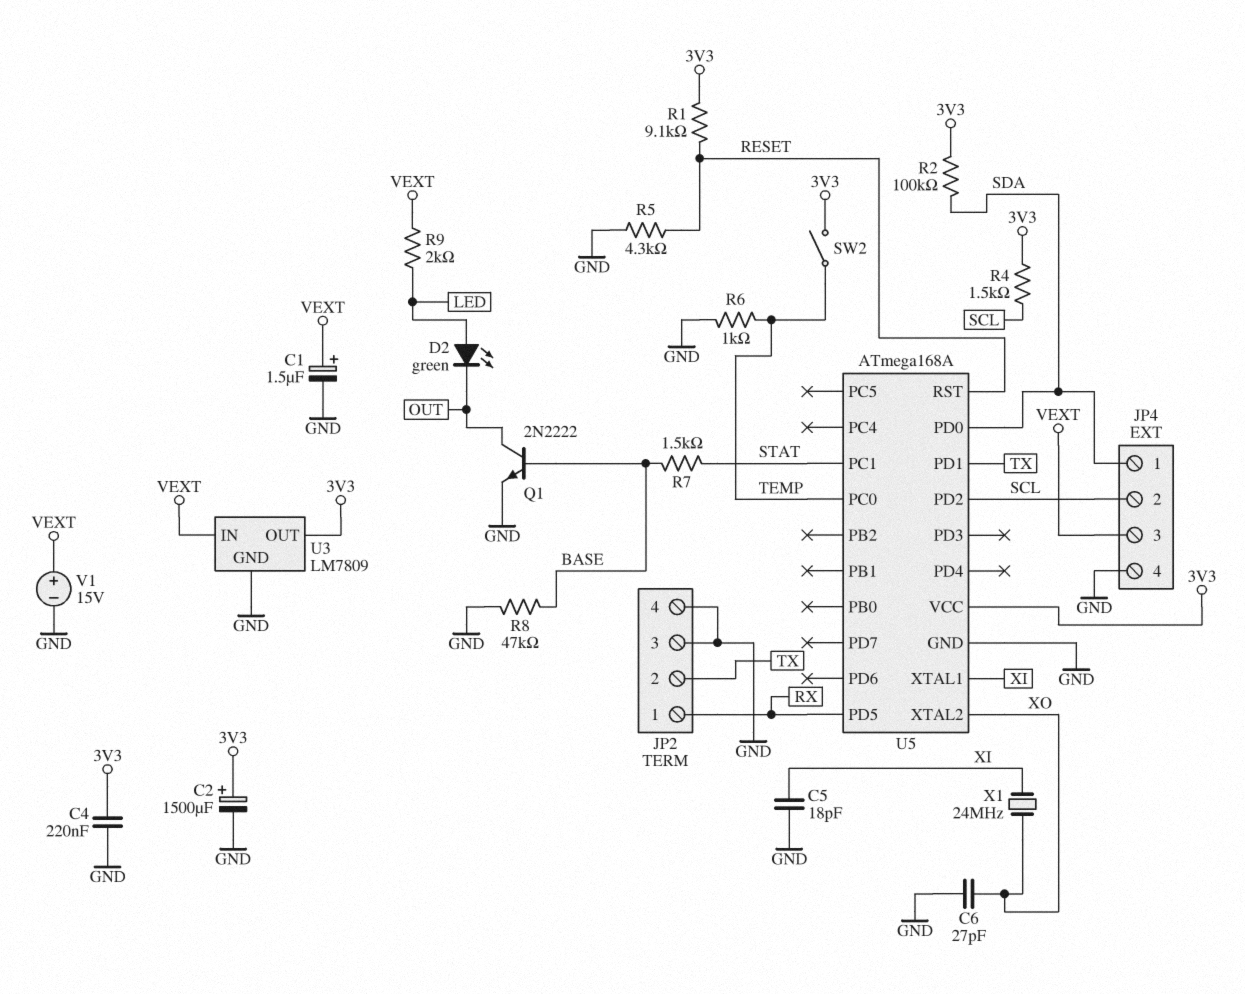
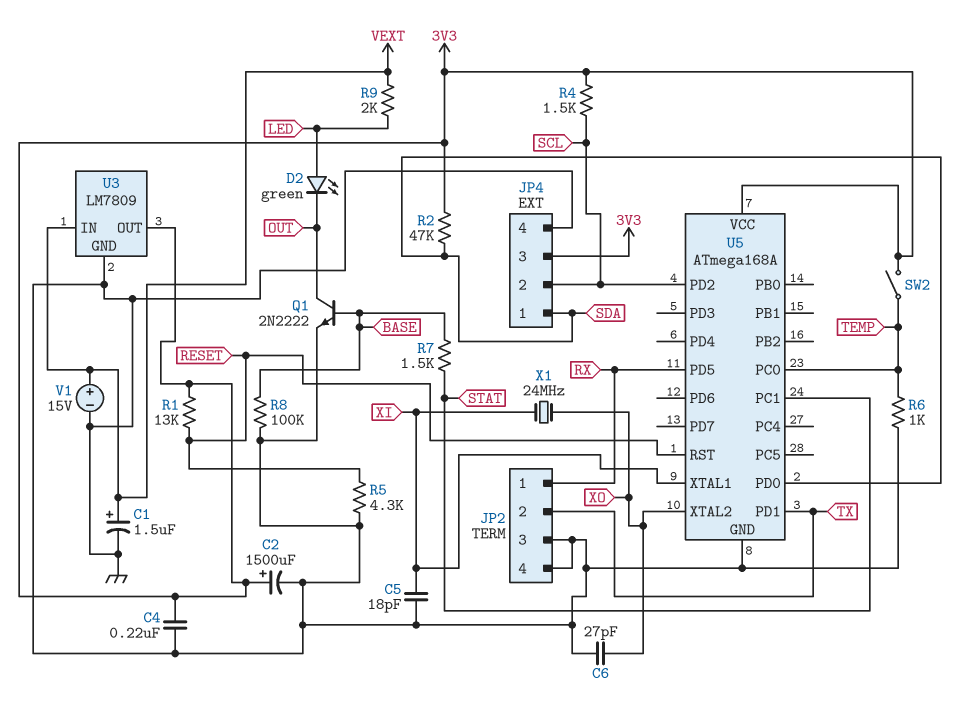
JP4 pin 3: VEXT -> 3V3
R1: 9.1k (3V3, RESET) -> 13k (3V3, RESET)
R2: 100k (3V3, SDA) -> 47k (3V3, SDA)
R8: 47k (BASE, GND) -> 100k (BASE, GND)

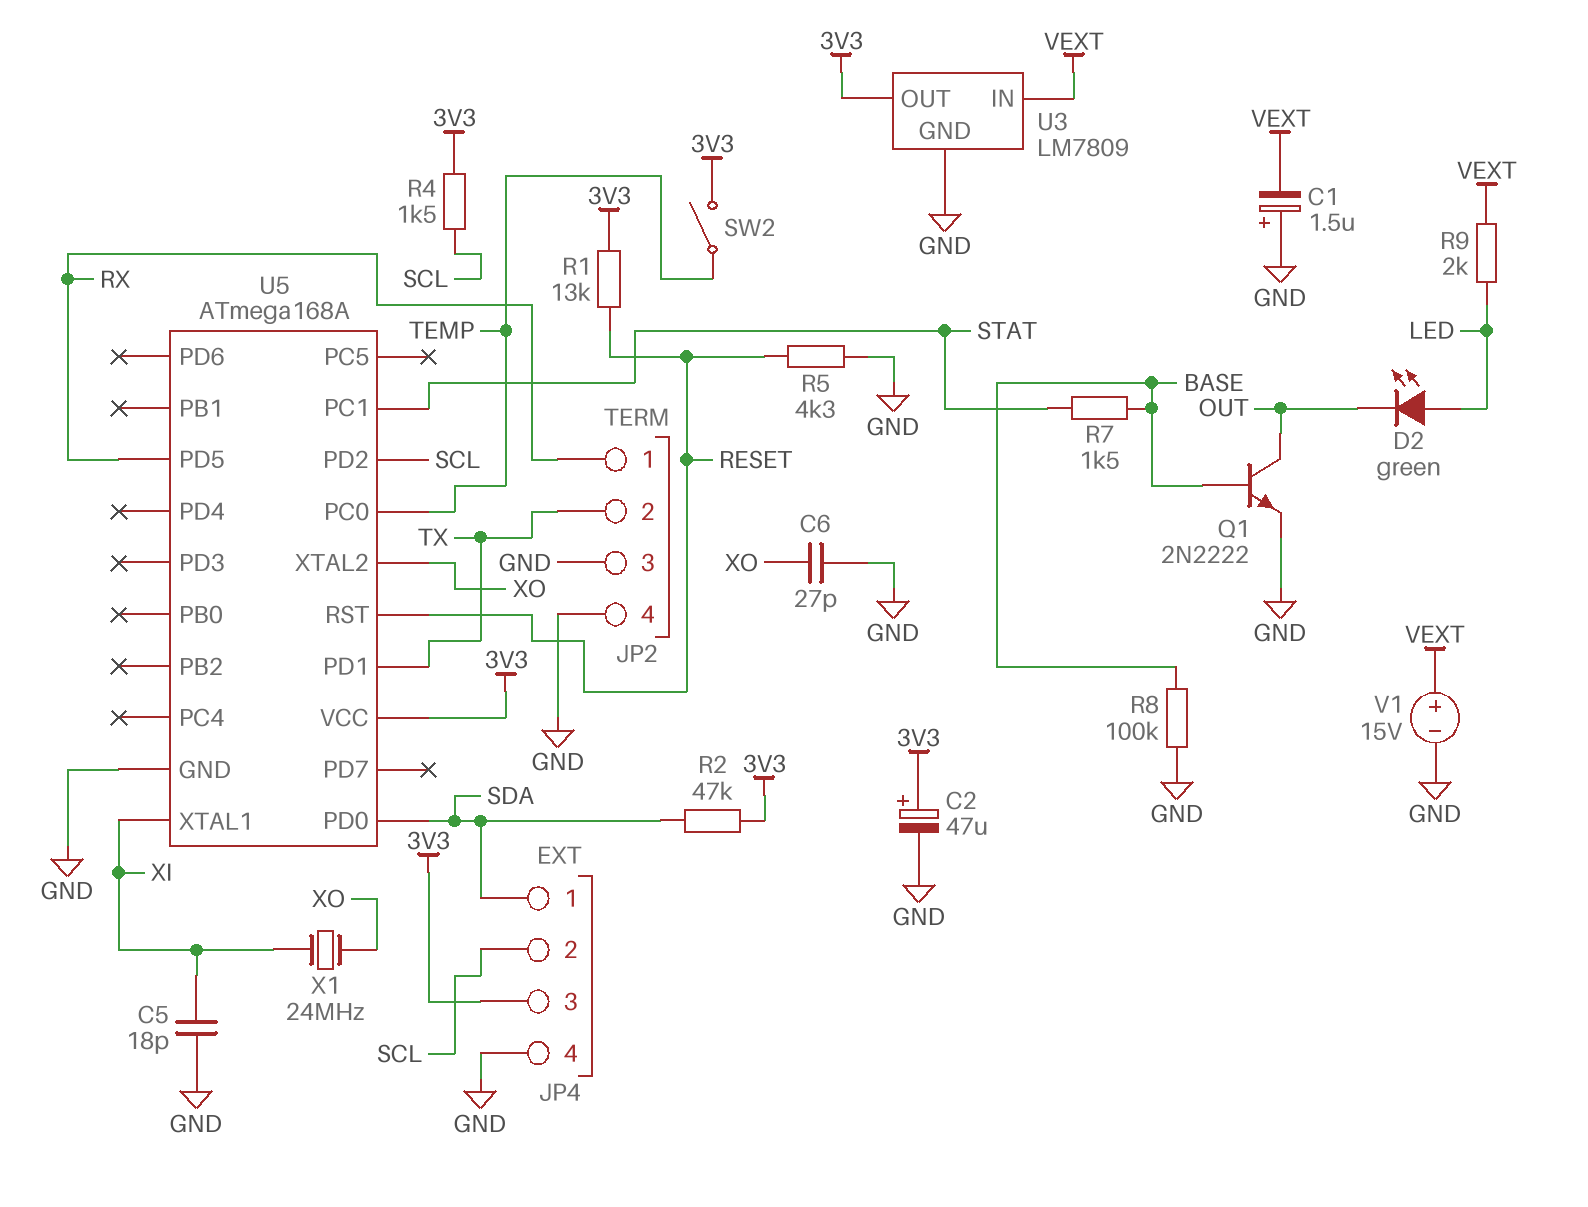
C1: 1.5uF (plus VEXT, minus GND) -> 1.5uF (plus GND, minus VEXT)
C2: 1500uF (plus 3V3, minus GND) -> 47uF (plus 3V3, minus GND)
C4: 220nF (3V3, GND) -> none
R6: 1k (GND, TEMP) -> none

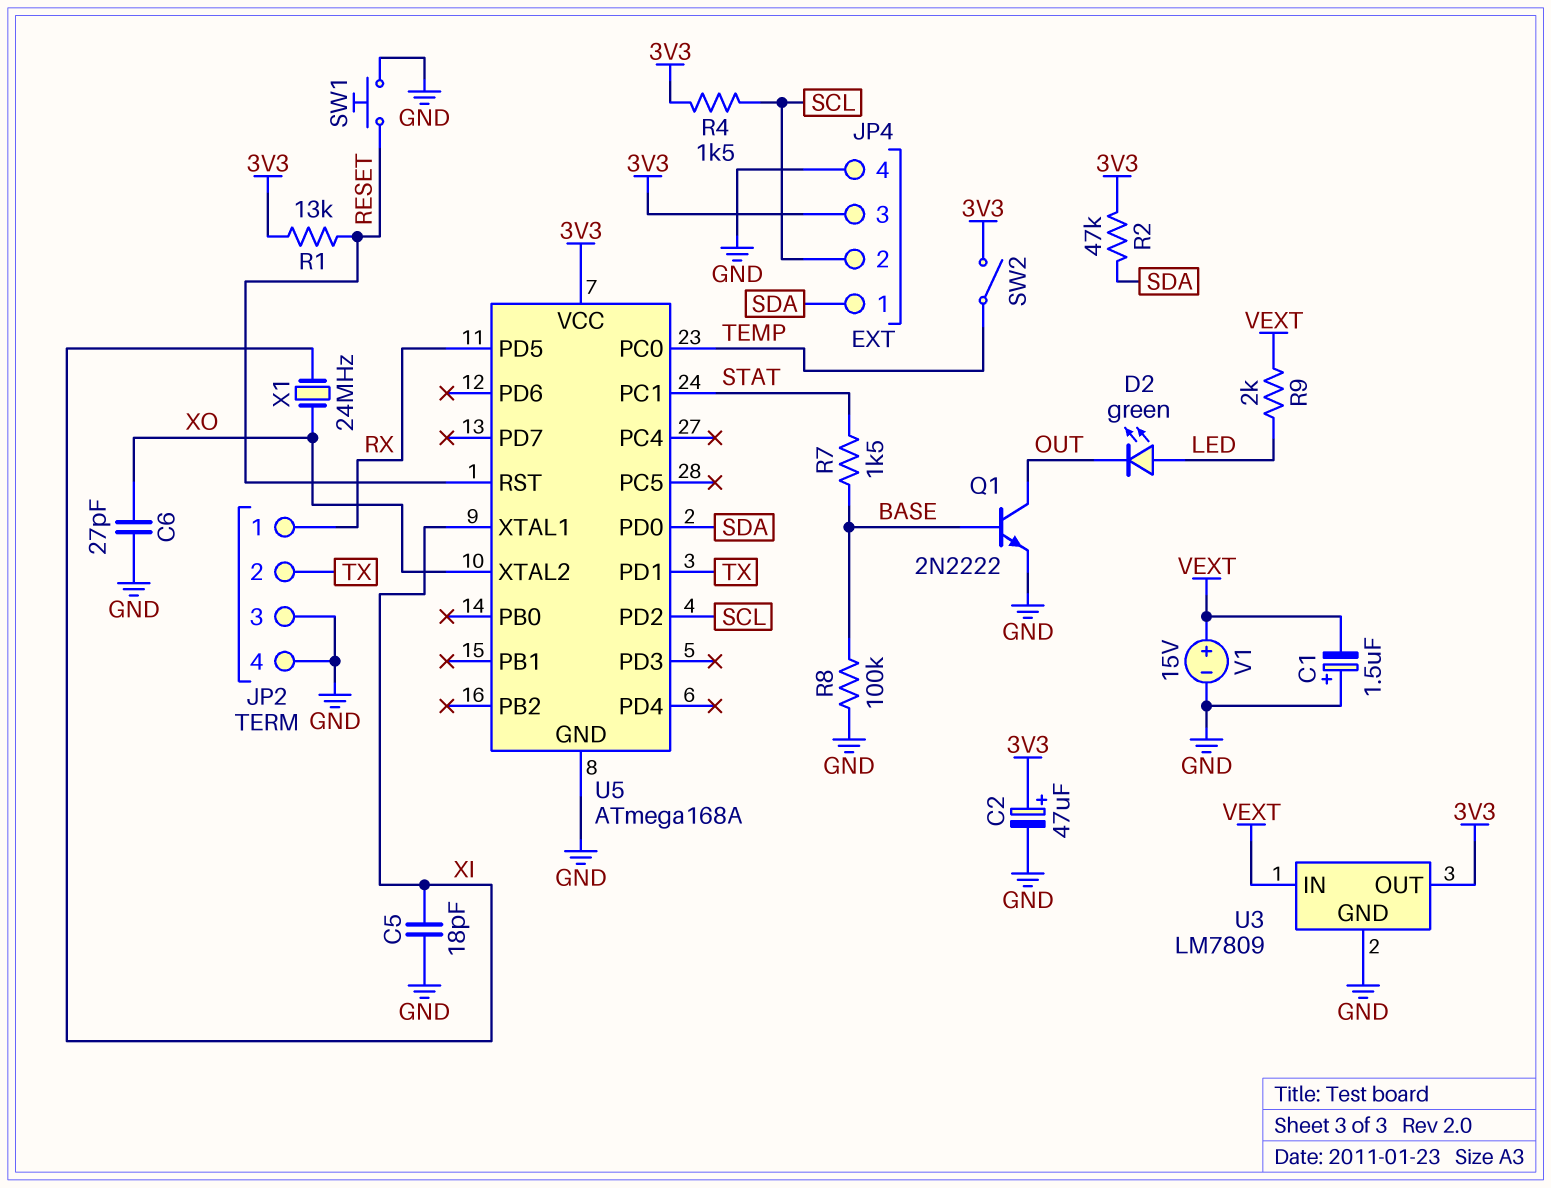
R5: 4.3k (GND, RESET) -> none
SW1: none -> button (GND, RESET)

